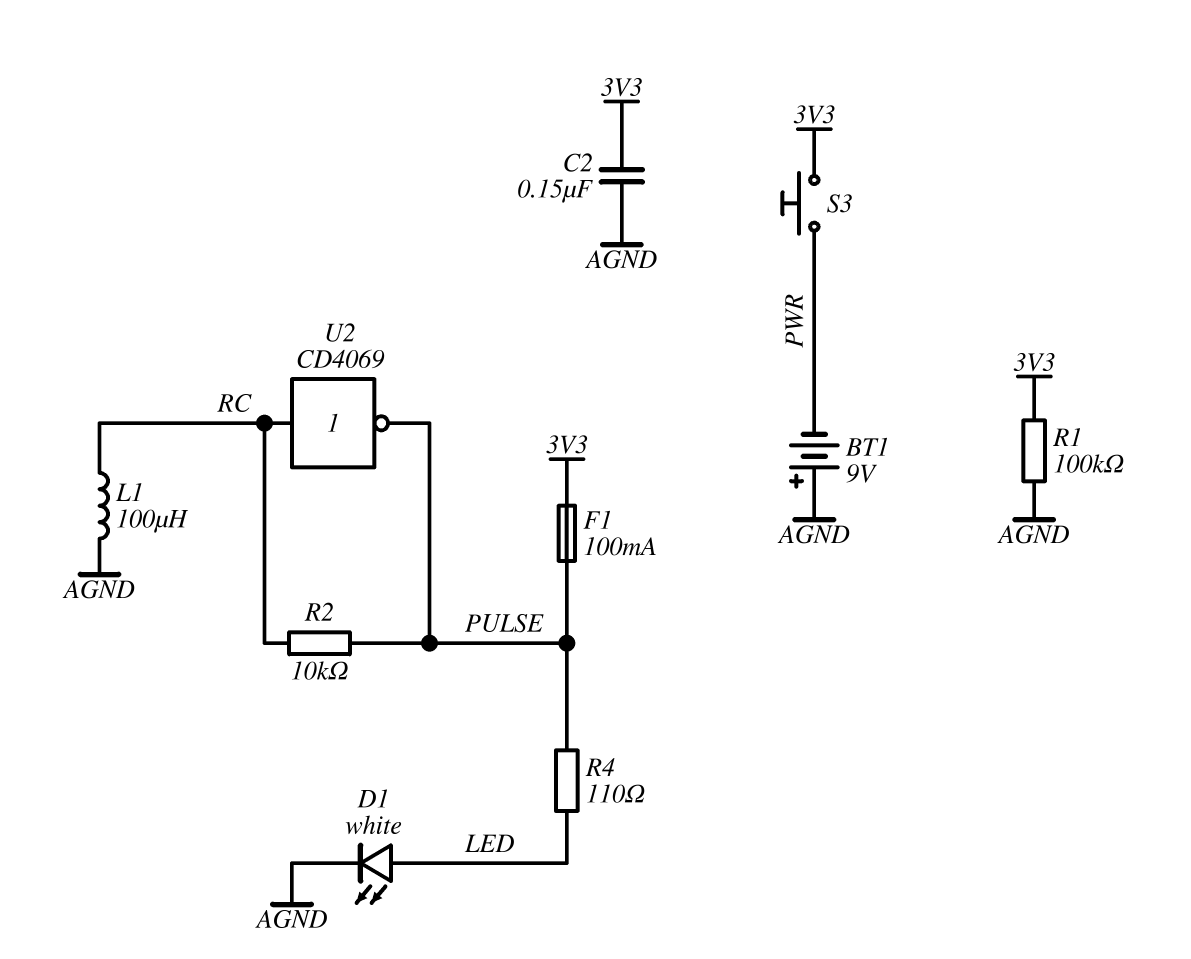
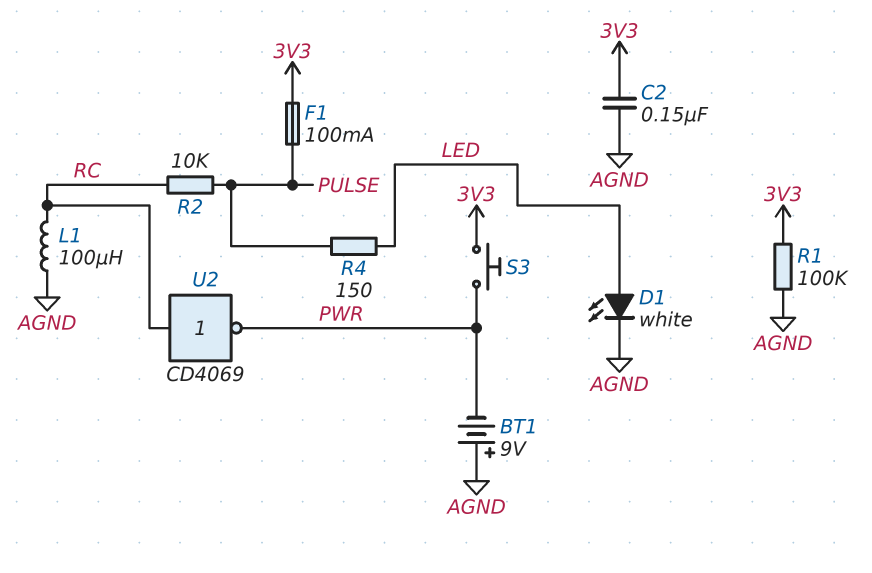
R4: 110 (LED, PULSE) -> 150 (LED, PULSE)
U2: NOT CD4069 (in RC, out PULSE) -> NOT CD4069 (in RC, out PWR)

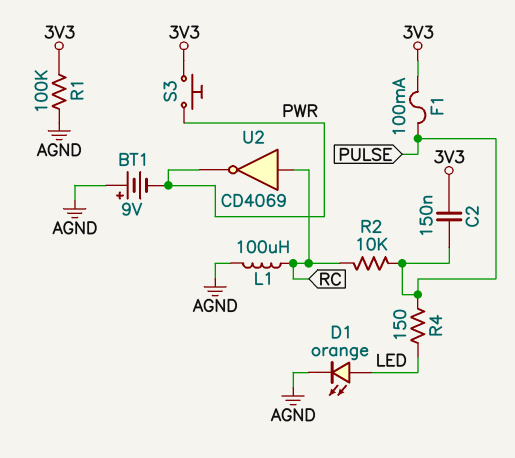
C2: 150nF (3V3, AGND) -> 150nF (3V3, PULSE)
D1: LED white (A LED, K AGND) -> LED orange (A LED, K AGND)

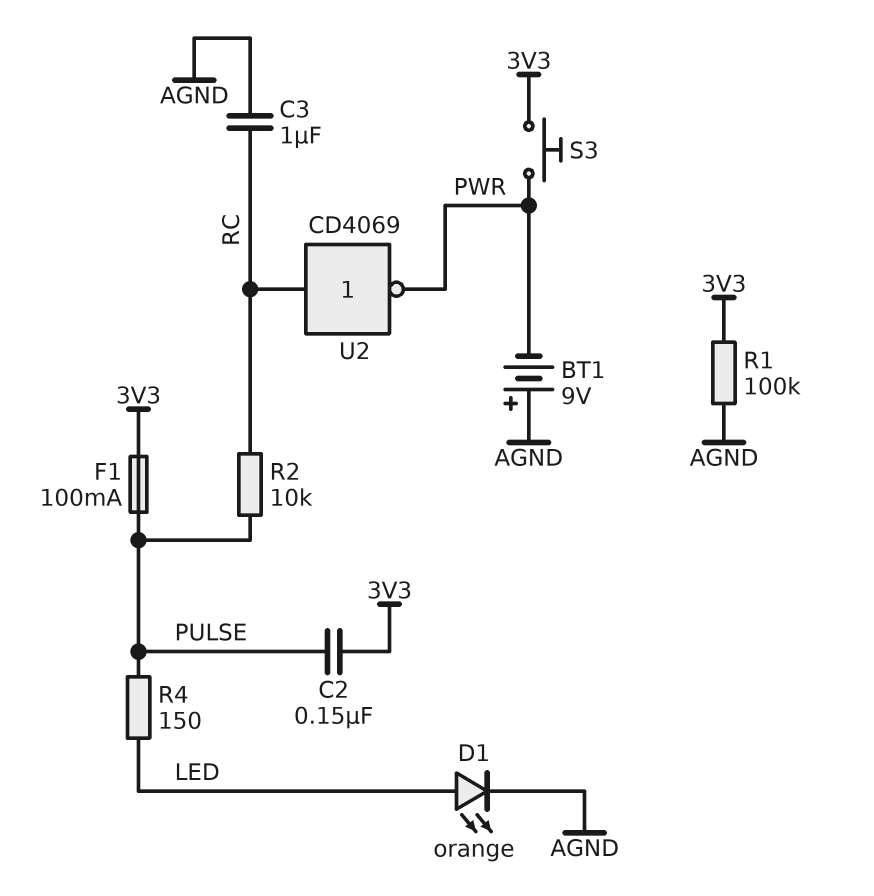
C3: none -> 1uF (AGND, RC)
L1: 100uH (AGND, RC) -> none

